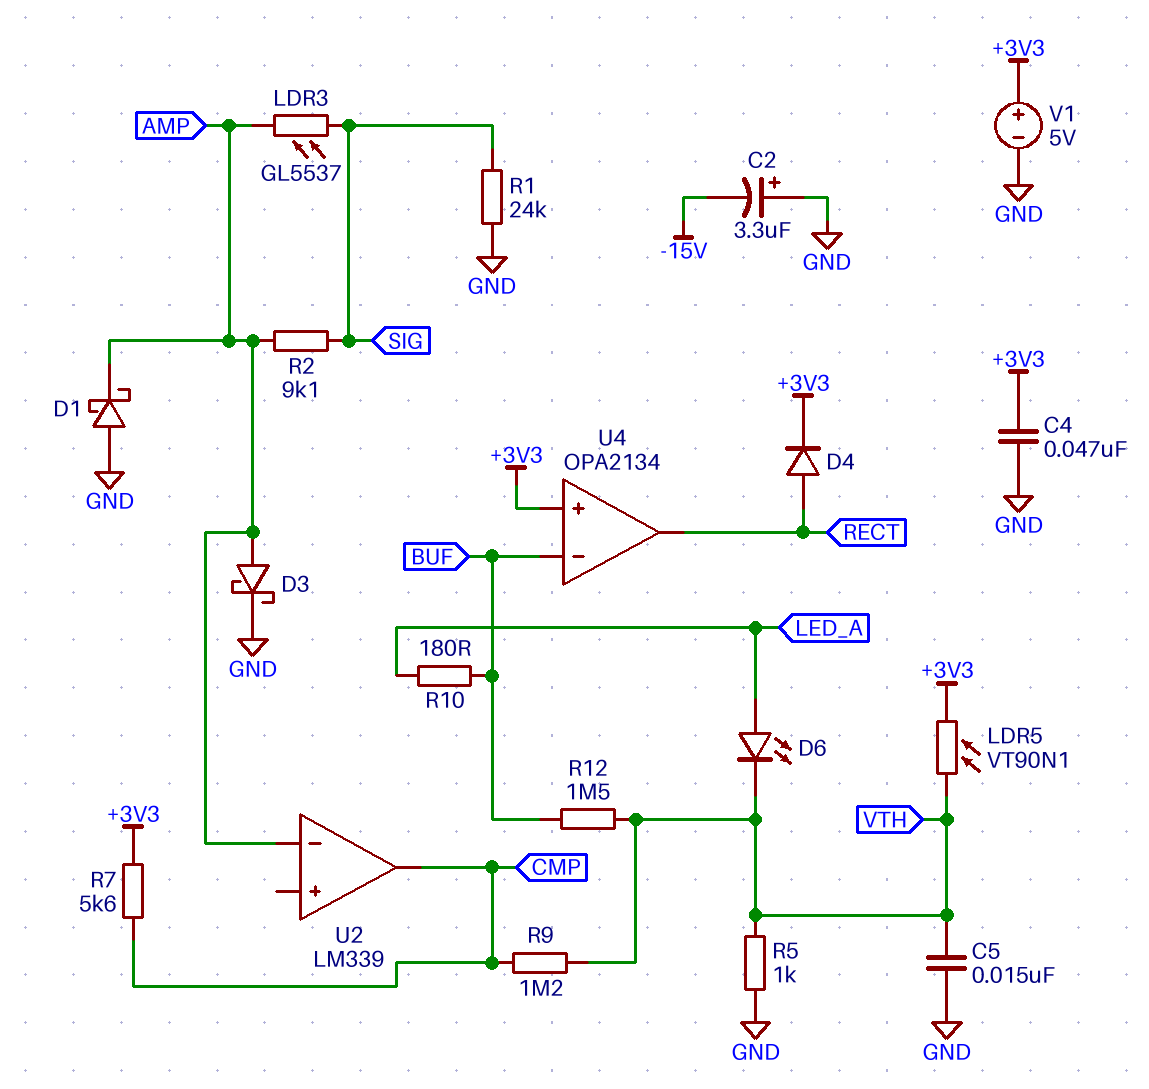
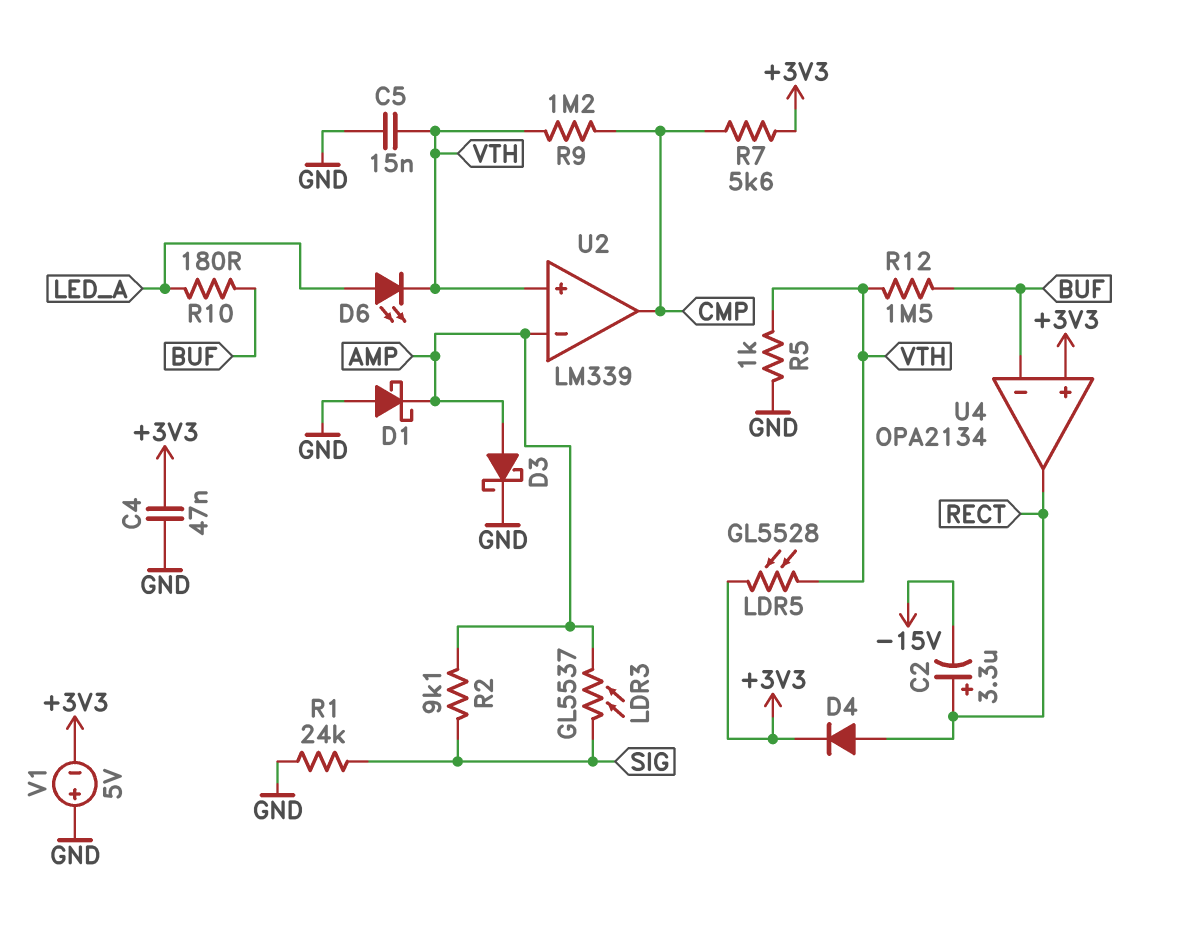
C2: 3.3uF (plus GND, minus -15V) -> 3.3uF (plus RECT, minus -15V)
LDR5: VT90N1 (+3V3, VTH) -> GL5528 (+3V3, VTH)
U2 pin in+: none -> VTH
V1: 5V (plus +3V3, minus GND) -> 5V (plus GND, minus +3V3)

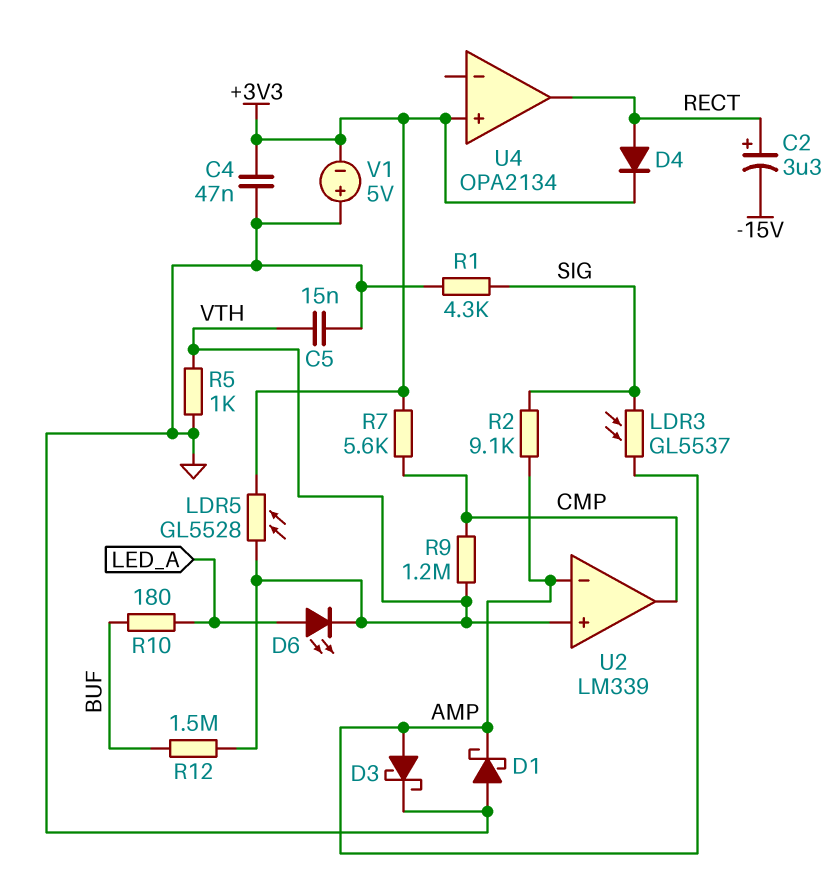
R1: 24k (GND, SIG) -> 4.3k (GND, SIG)
U4 pin in-: BUF -> none

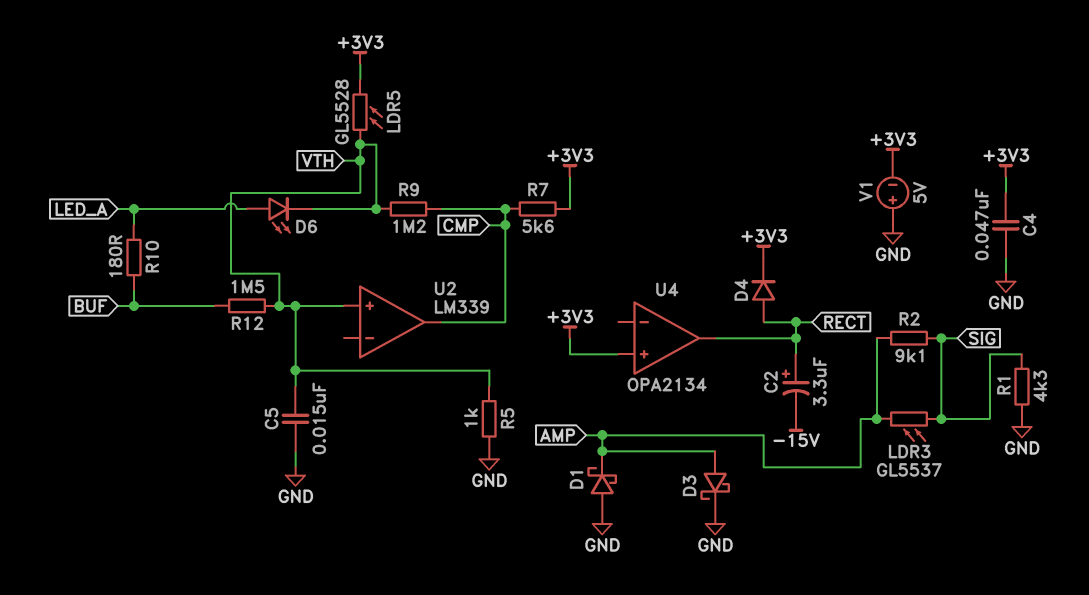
U2 pin in-: AMP -> none

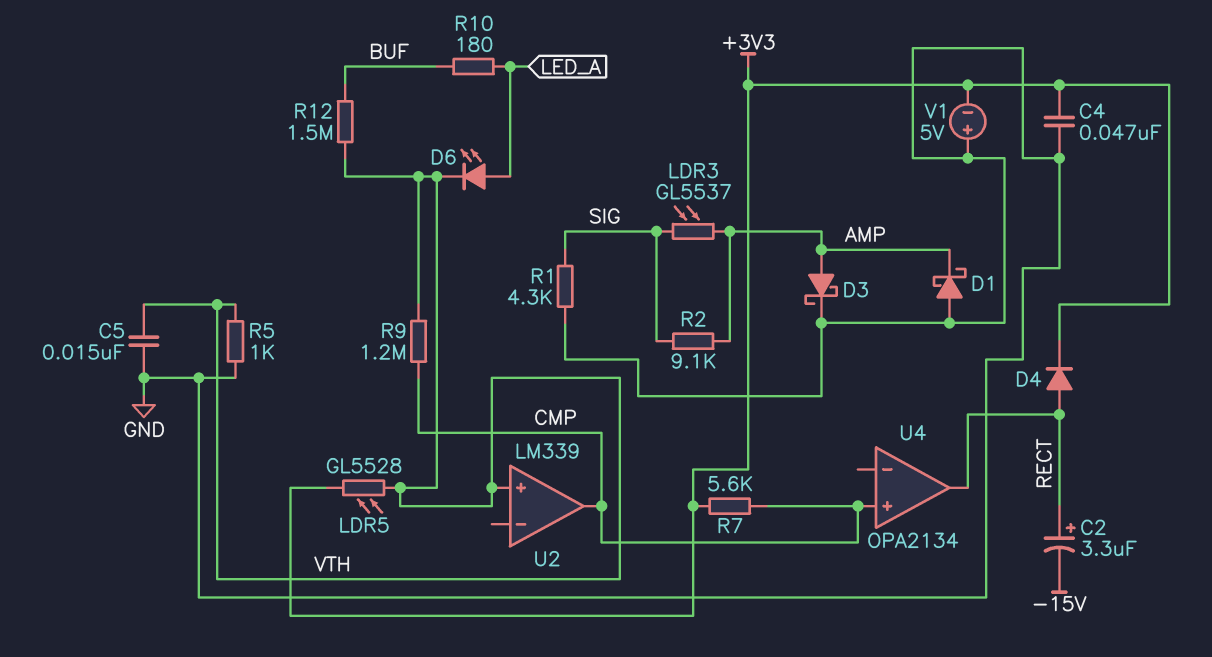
U4 pin in+: +3V3 -> CMP

